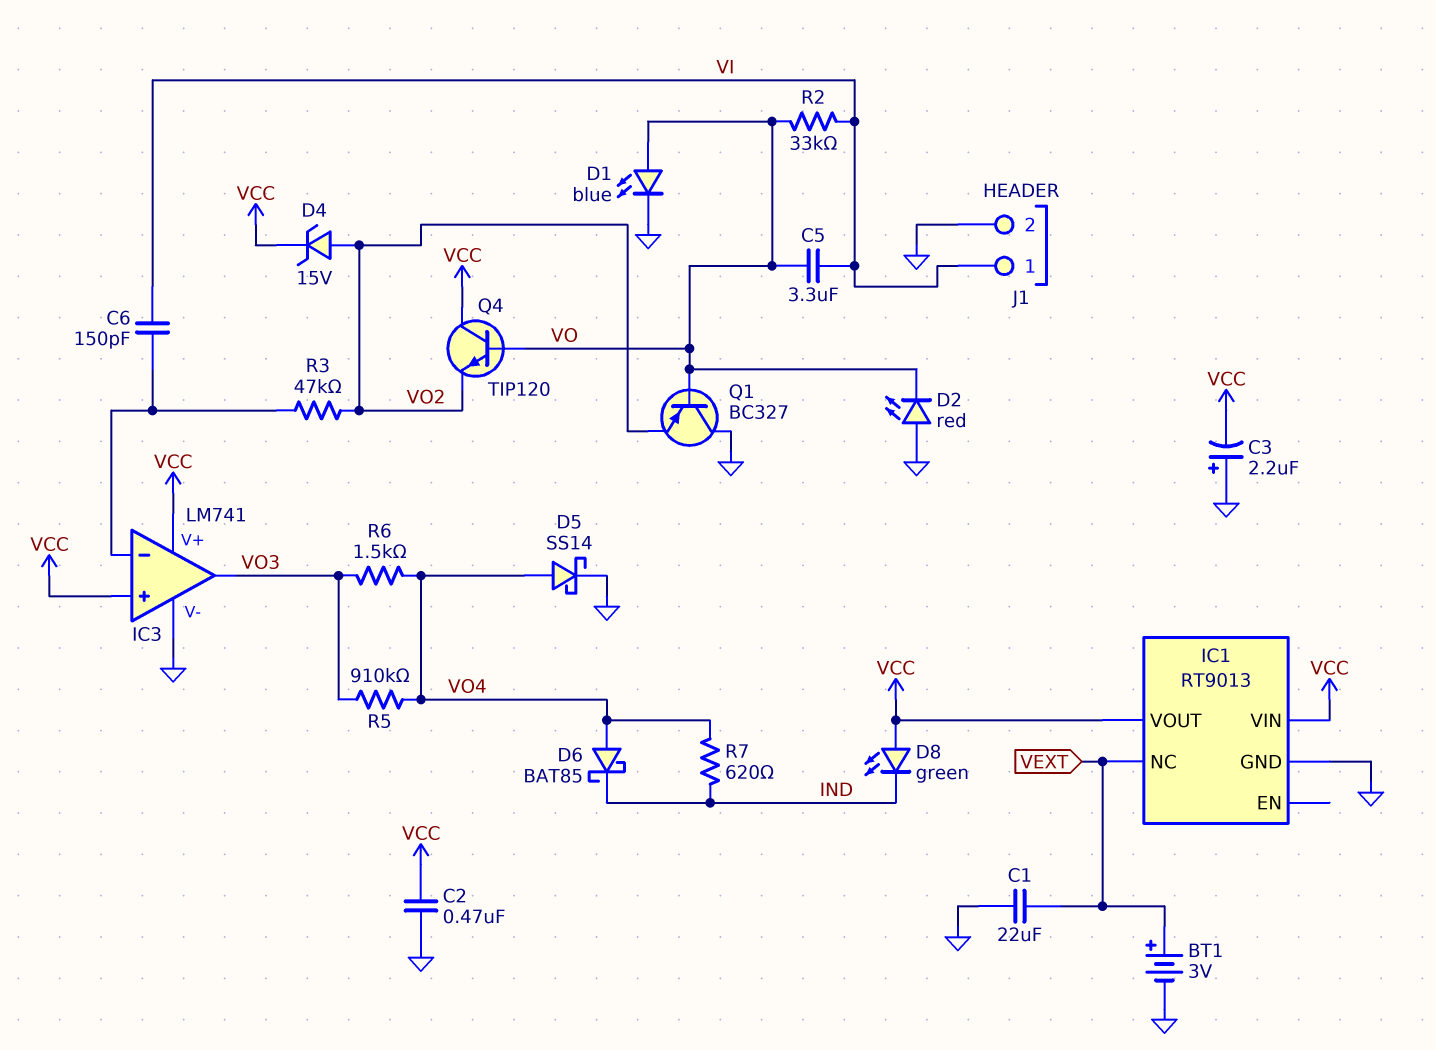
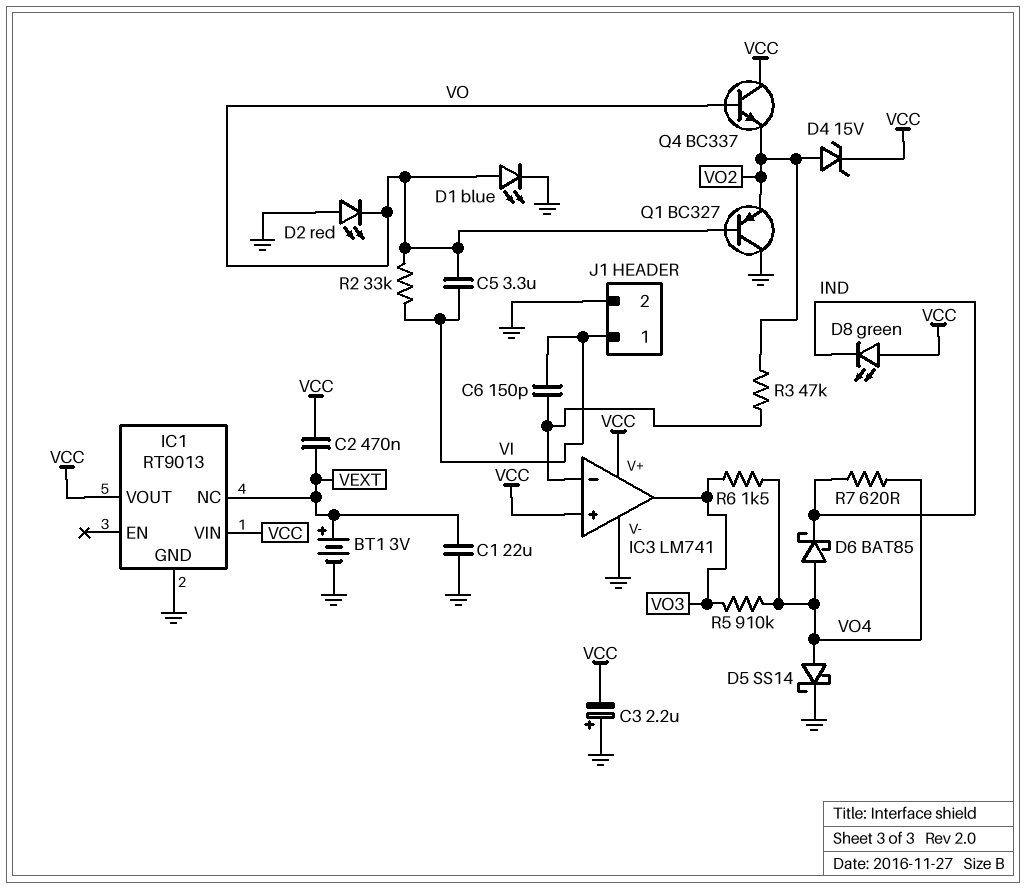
C2: 470nF (GND, VCC) -> 470nF (VCC, VEXT)
Q4: NPN TIP120 (B VO, C VCC, E VO2) -> NPN BC337 (B VO, C VCC, E VO2)

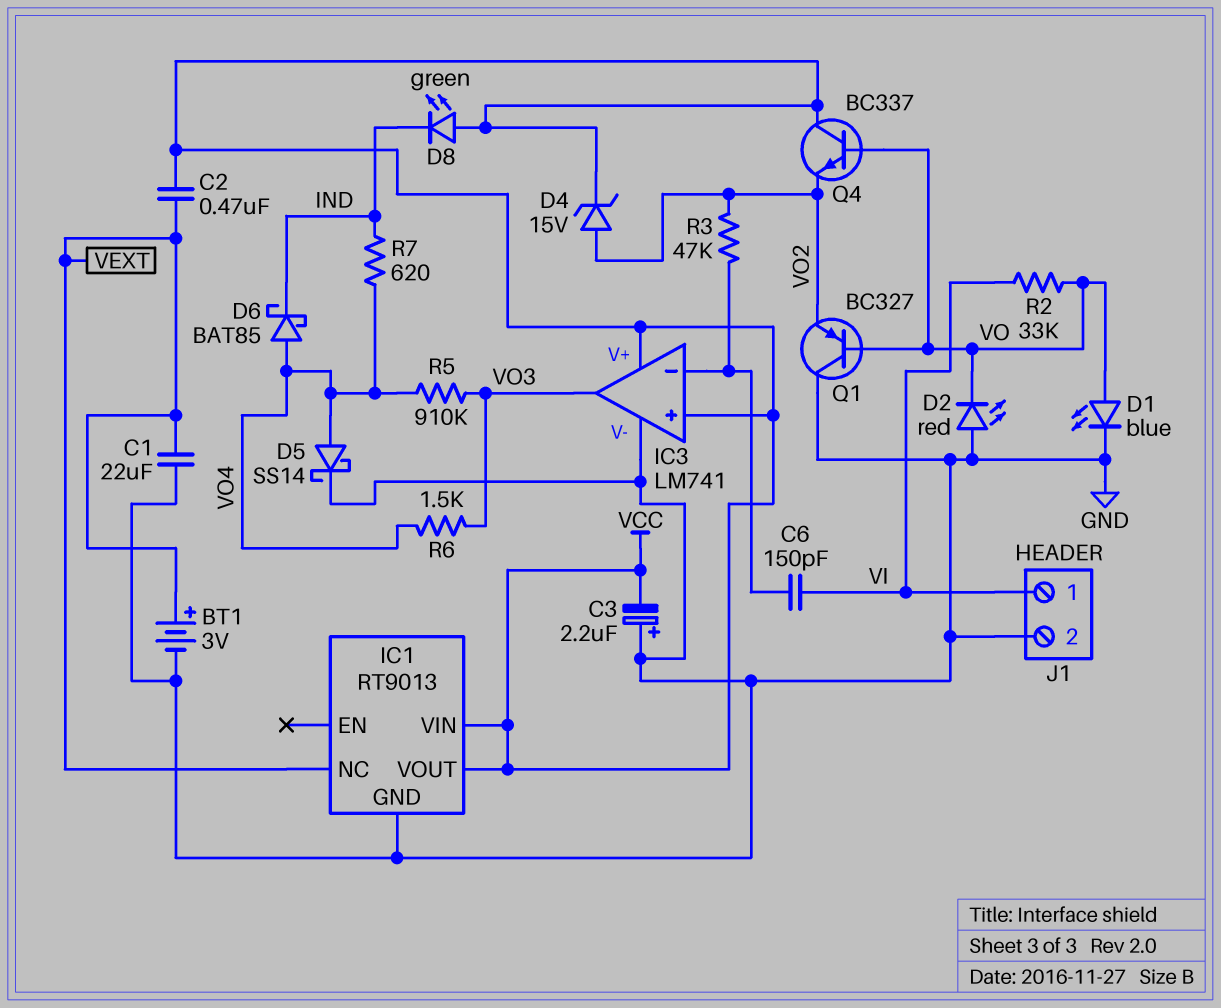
C5: 3.3uF (VI, VO) -> none

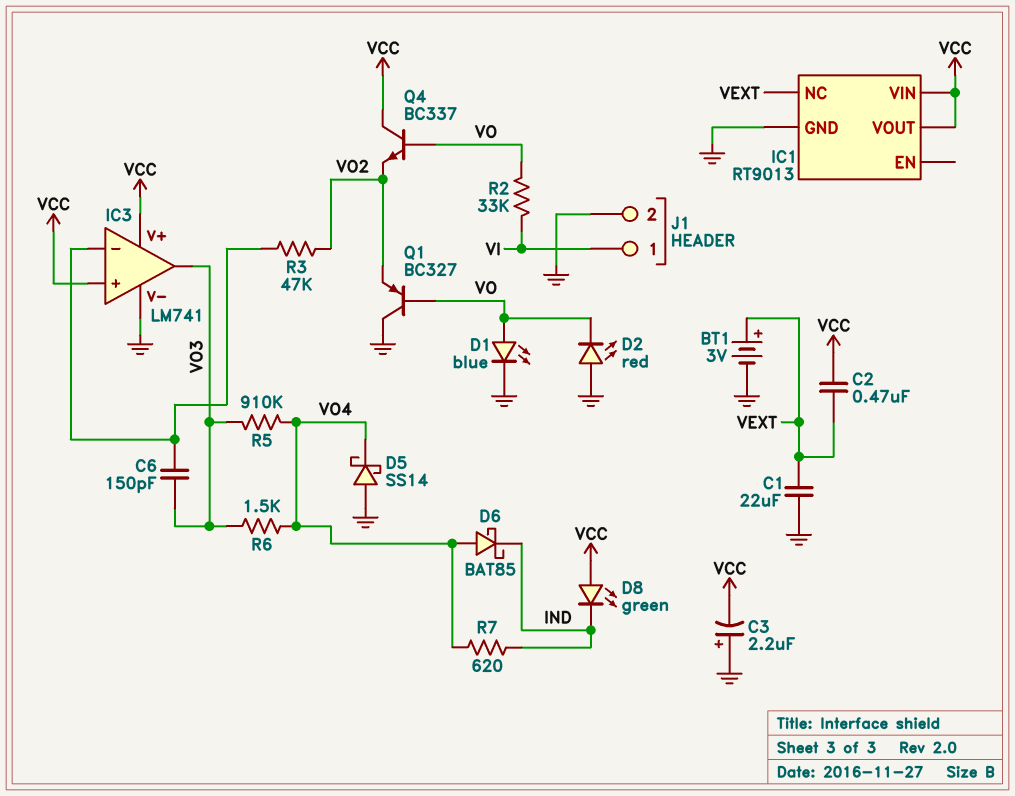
C6: 150pF (IC3/in-, VI) -> 150pF (IC3/in-, VO3)
D4: zener 15V (A VO2, K VCC) -> none
D5: schottky SS14 (A VO4, K GND) -> schottky SS14 (A GND, K VO4)

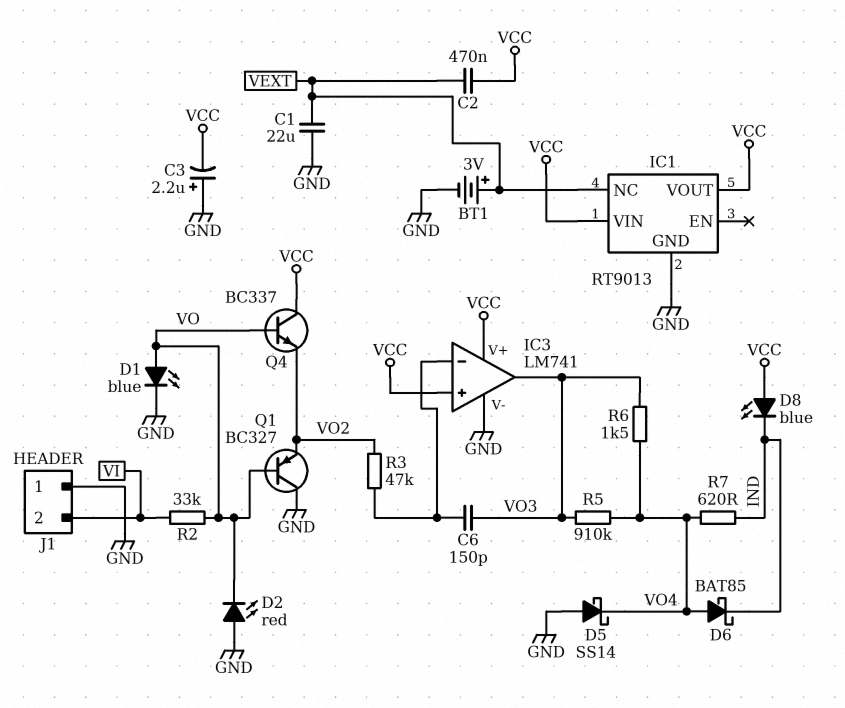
D8: LED green (A VCC, K IND) -> LED blue (A VCC, K IND)
J1 pin 1: VI -> GND
J1 pin 2: GND -> VI

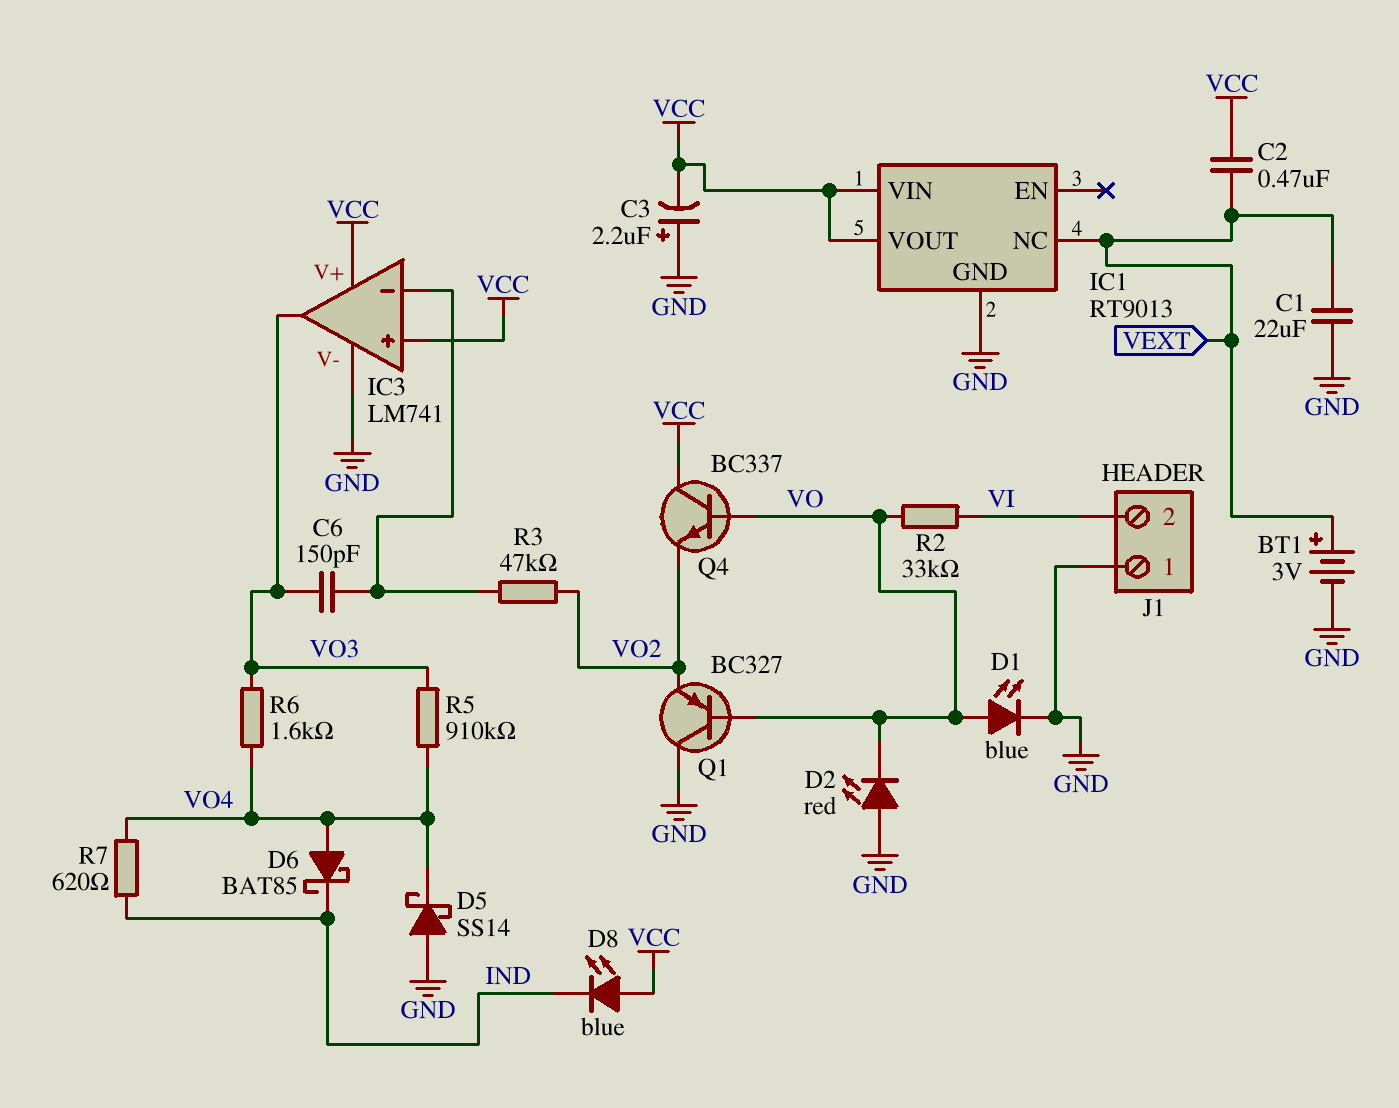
R6: 1.5k (VO3, VO4) -> 1.6k (VO3, VO4)

